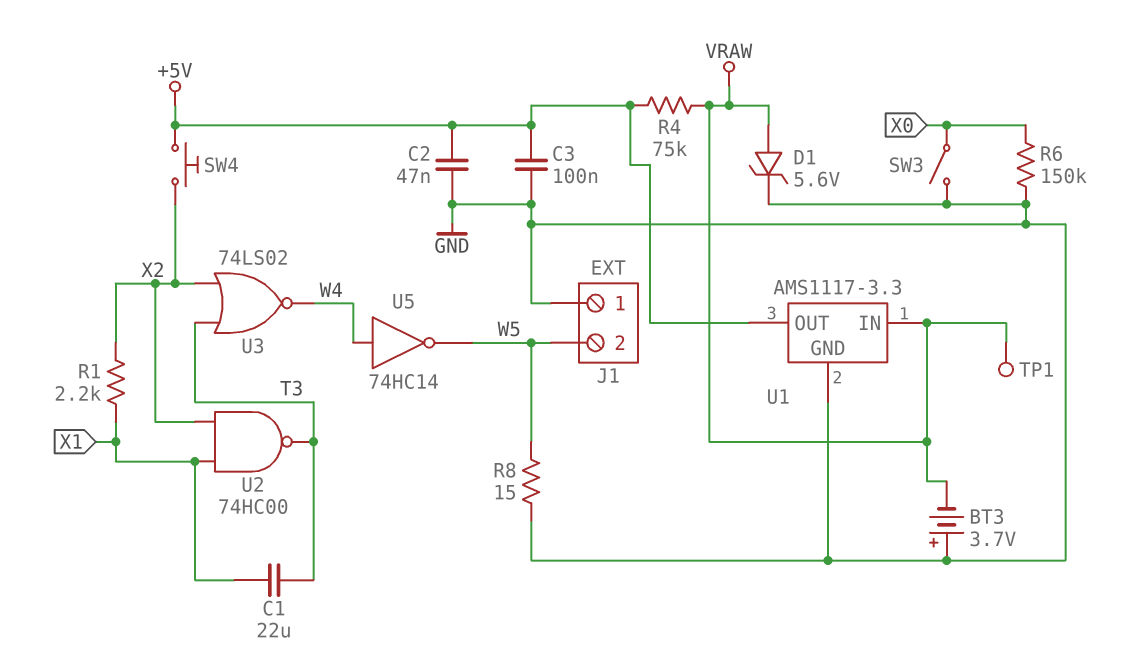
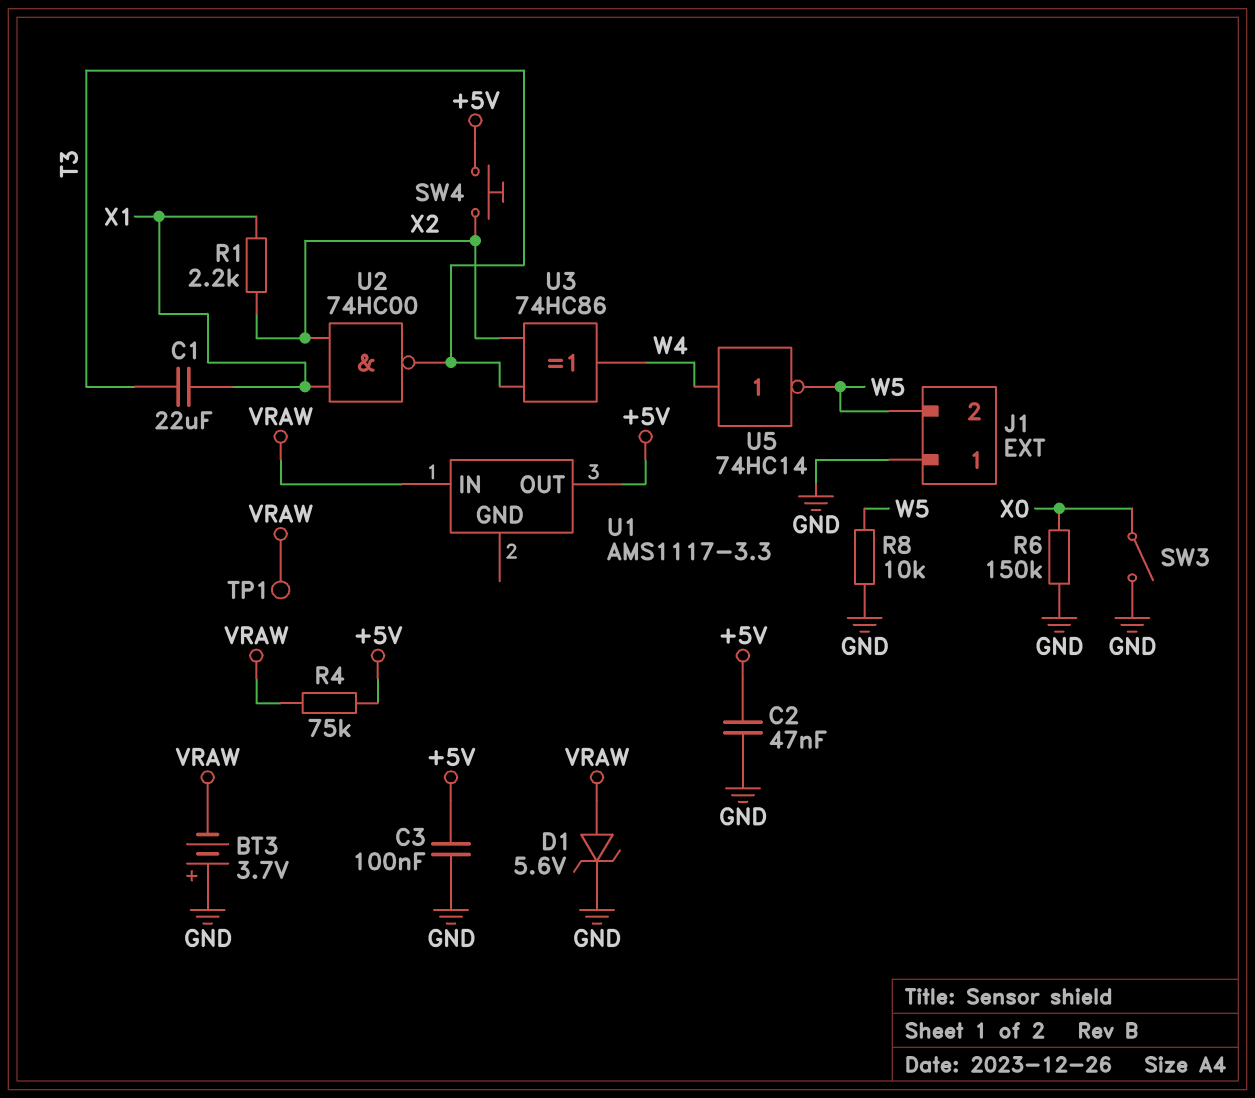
R8: 15 (GND, W5) -> 10k (GND, W5)
U1 pin GND: GND -> none
U3: NOR 74LS02 (in T3, in X2, out W4) -> XOR 74HC86 (in T3, in X2, out W4)

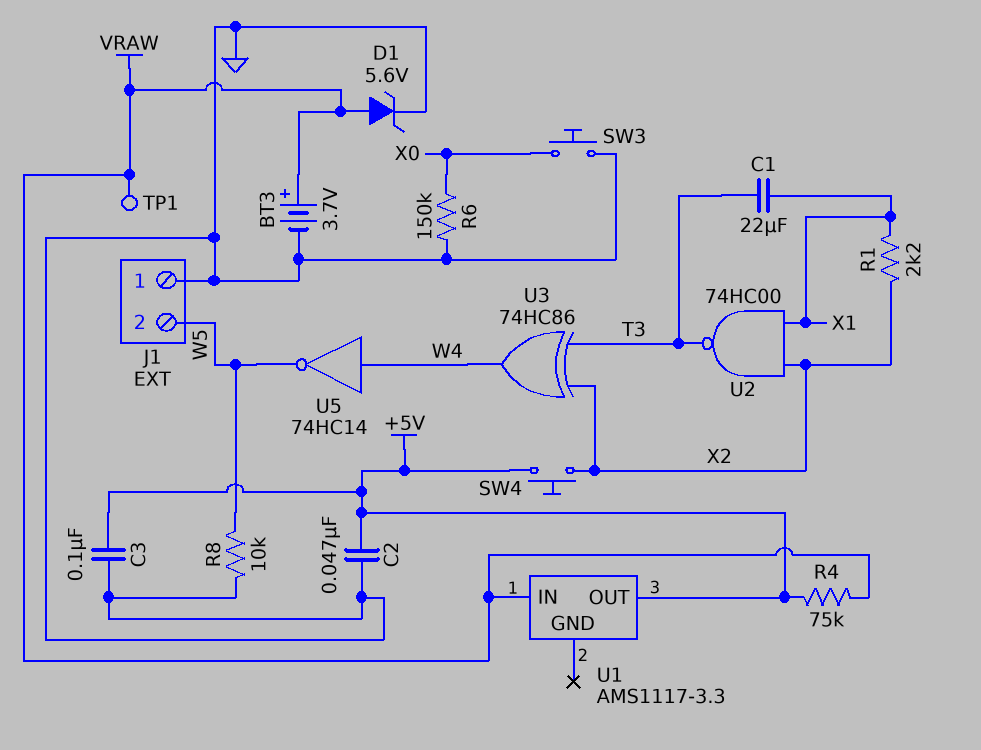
BT3: 3.7V (plus GND, minus VRAW) -> 3.7V (plus VRAW, minus GND)
SW3: switch (GND, X0) -> button (GND, X0)

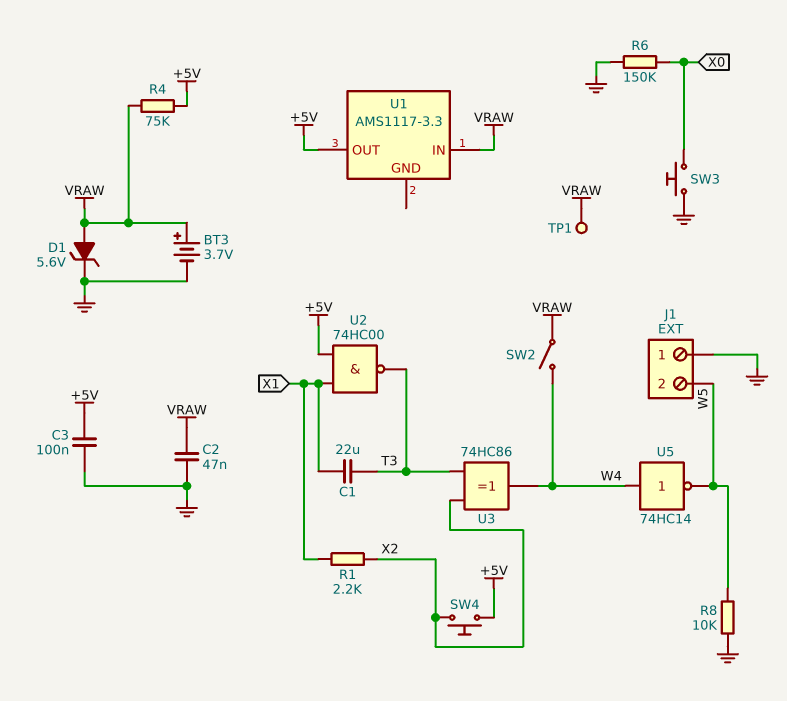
C2: 47nF (+5V, GND) -> 47nF (GND, VRAW)
SW2: none -> switch (VRAW, W4)
U2: NAND 74HC00 (in X1, in X2, out T3) -> NAND 74HC00 (in +5V, in X1, out T3)

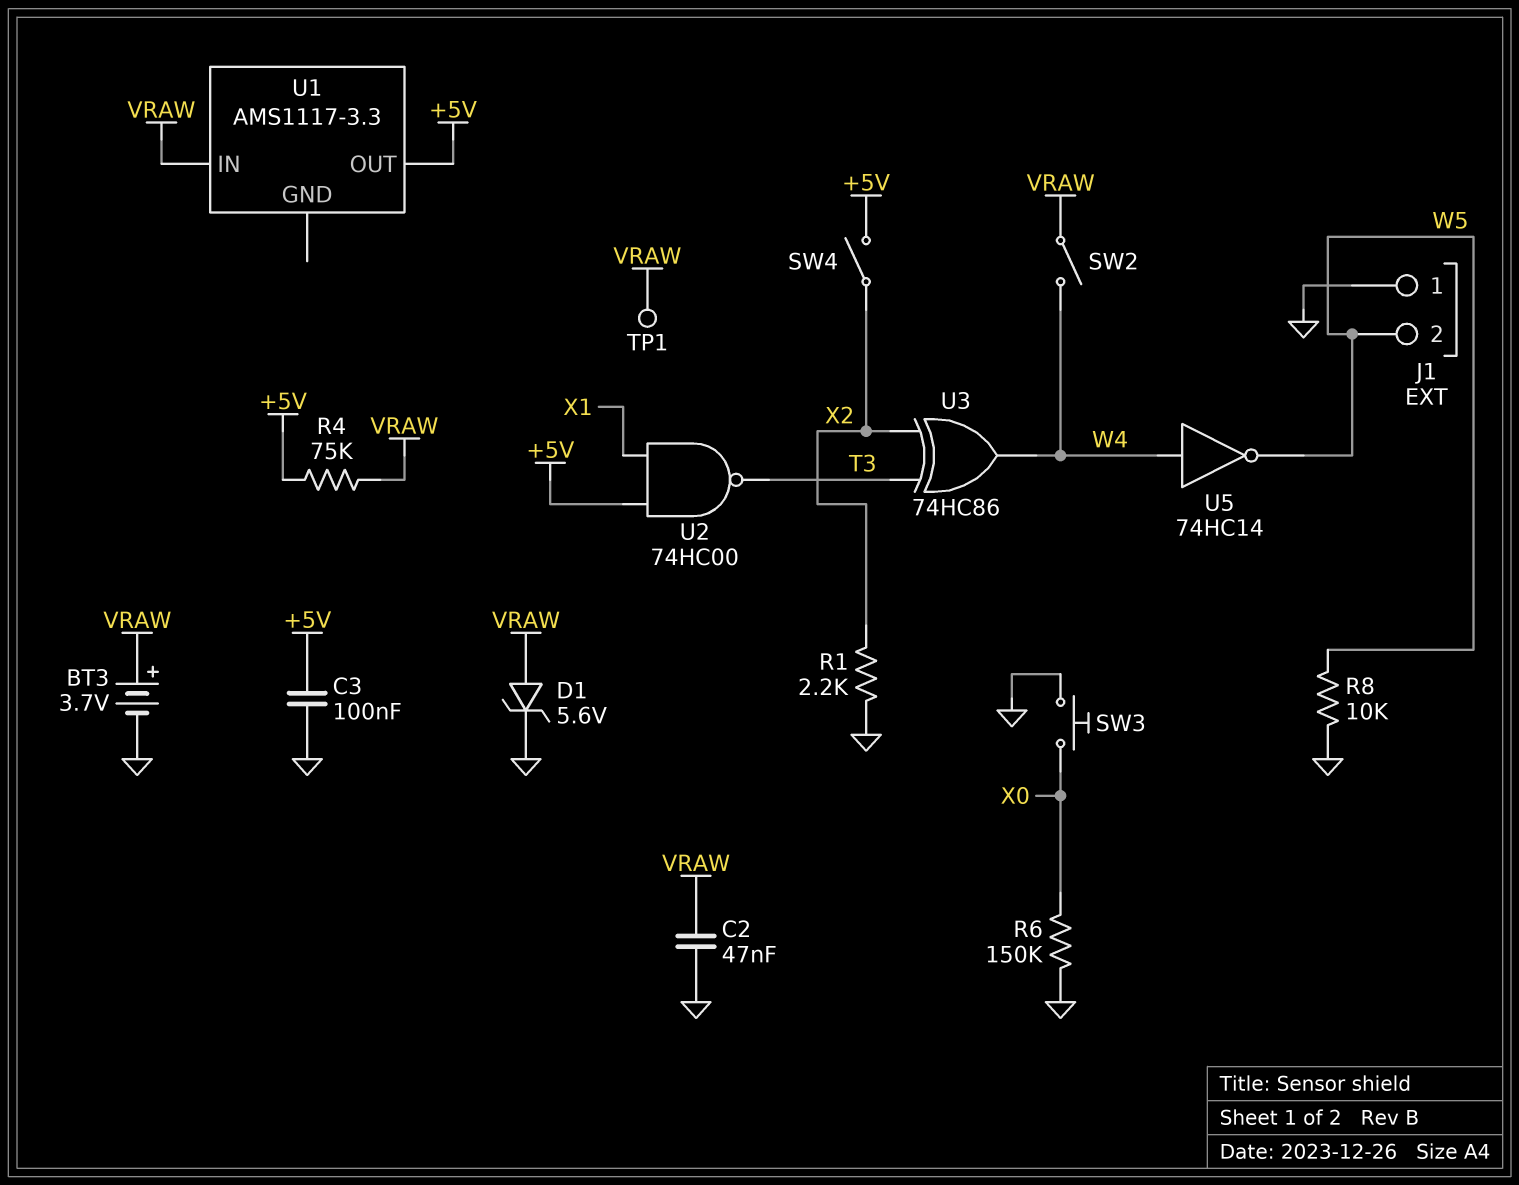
C1: 22uF (T3, X1) -> none
R1: 2.2k (X1, X2) -> 2.2k (GND, X2)
SW4: button (+5V, X2) -> switch (+5V, X2)

